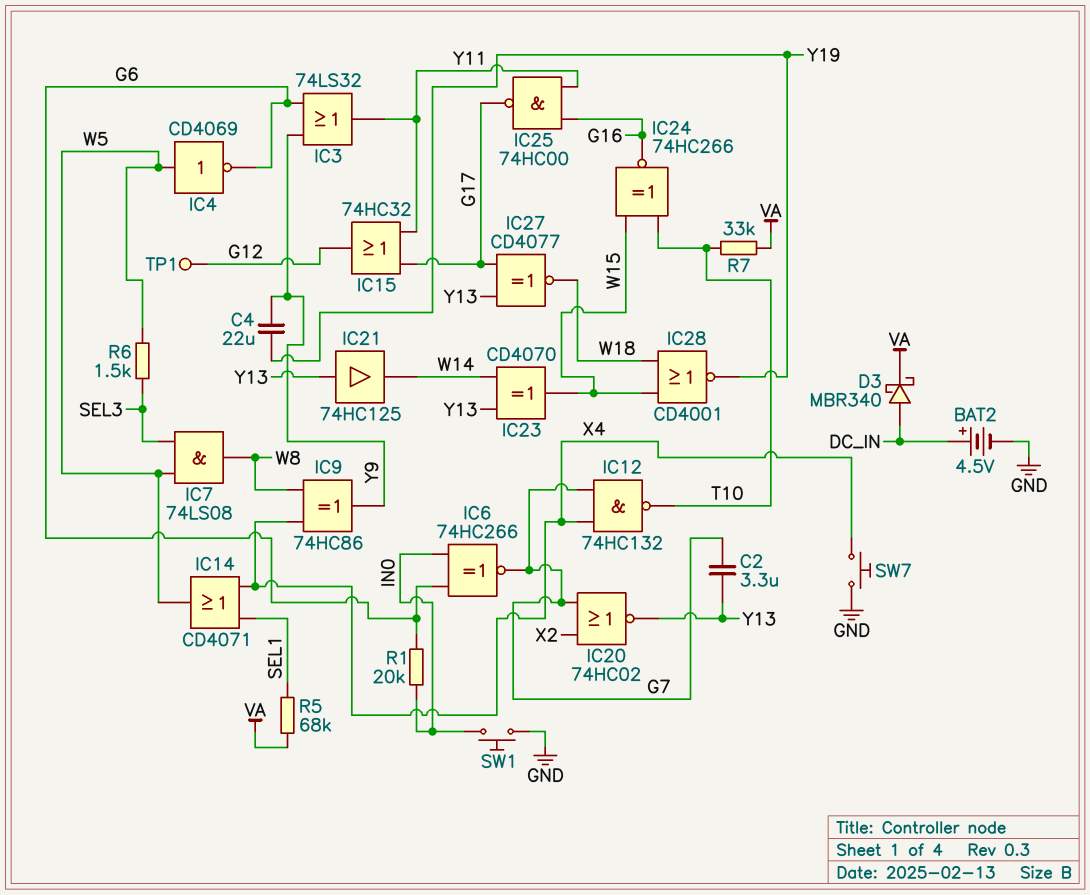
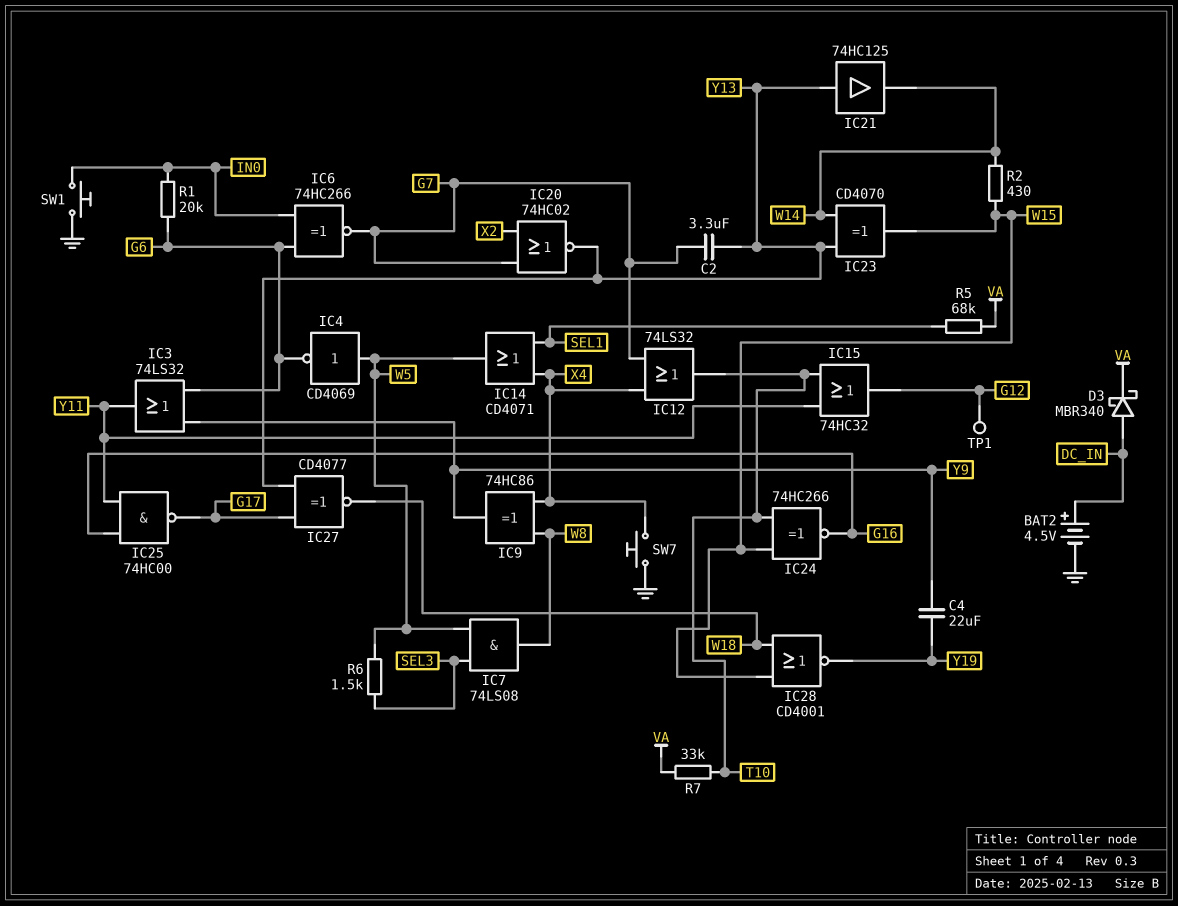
IC12: NAND 74HC132 (in G7, in X4, out T10) -> OR 74LS32 (in G7, in X4, out T10)
IC15: OR 74HC32 (in G17, in Y11, out G12) -> OR 74HC32 (in T10, in Y11, out G12)
R2: none -> 430 (W14, W15)

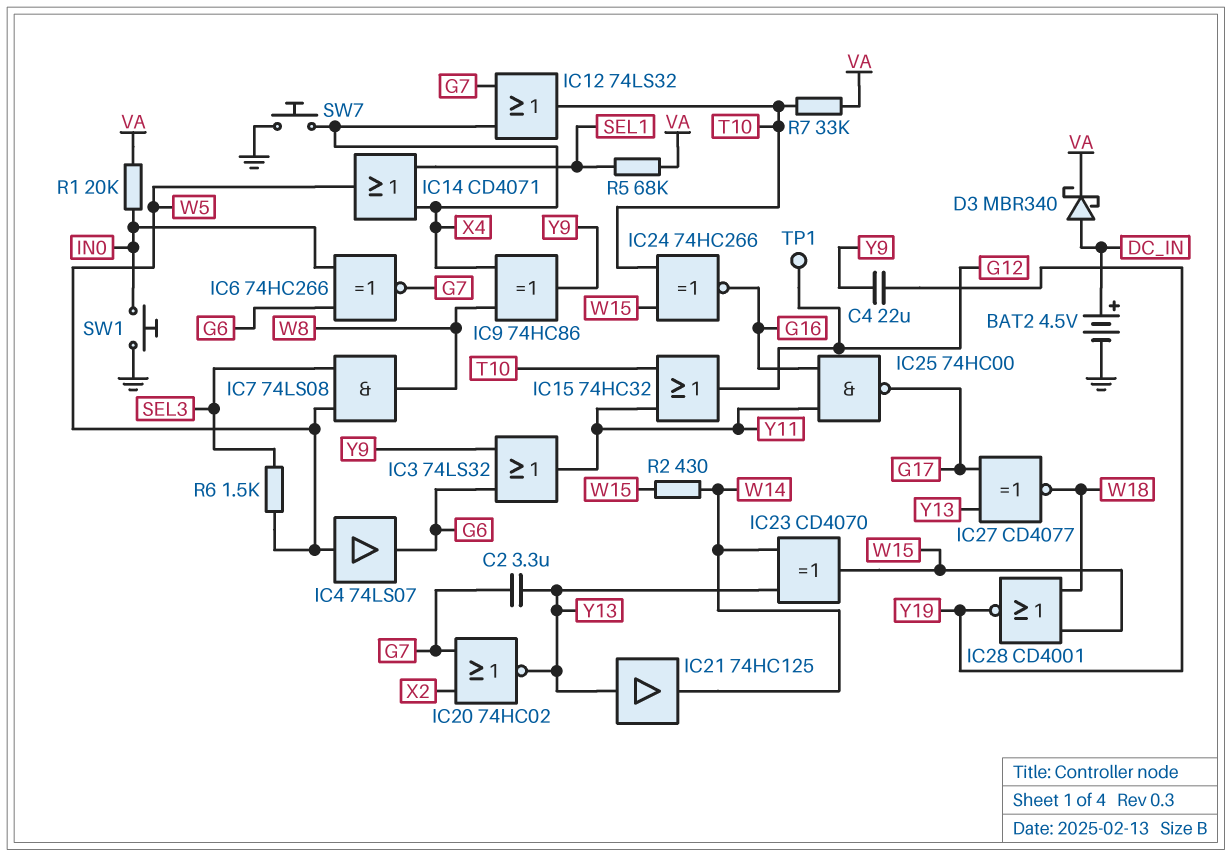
IC4: NOT CD4069 (in W5, out G6) -> buffer 74LS07 (in W5, out G6)
R1: 20k (G6, IN0) -> 20k (IN0, VA)

